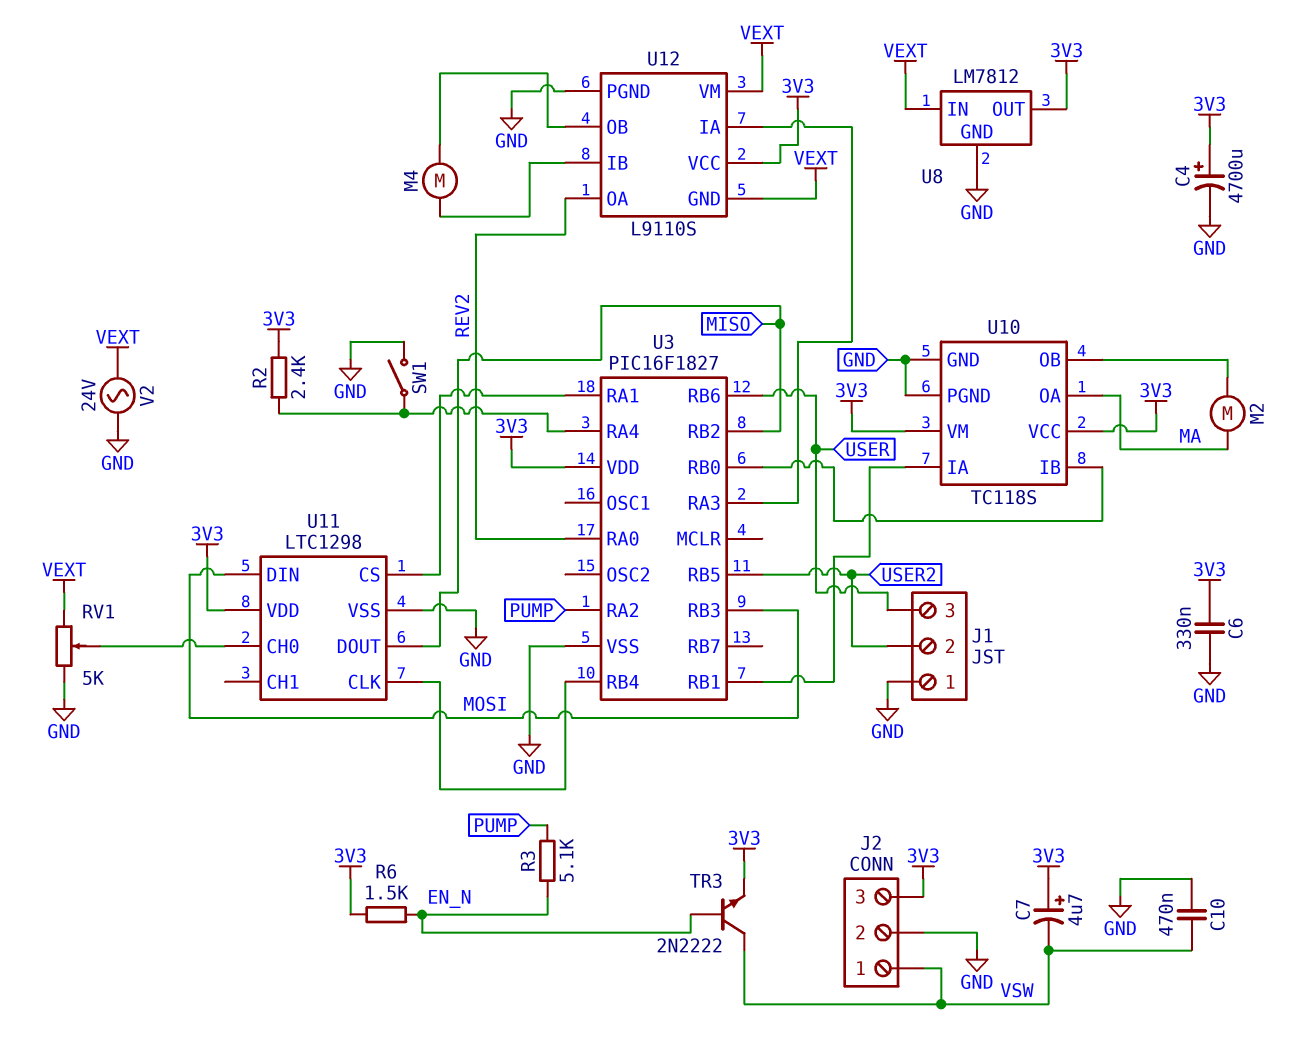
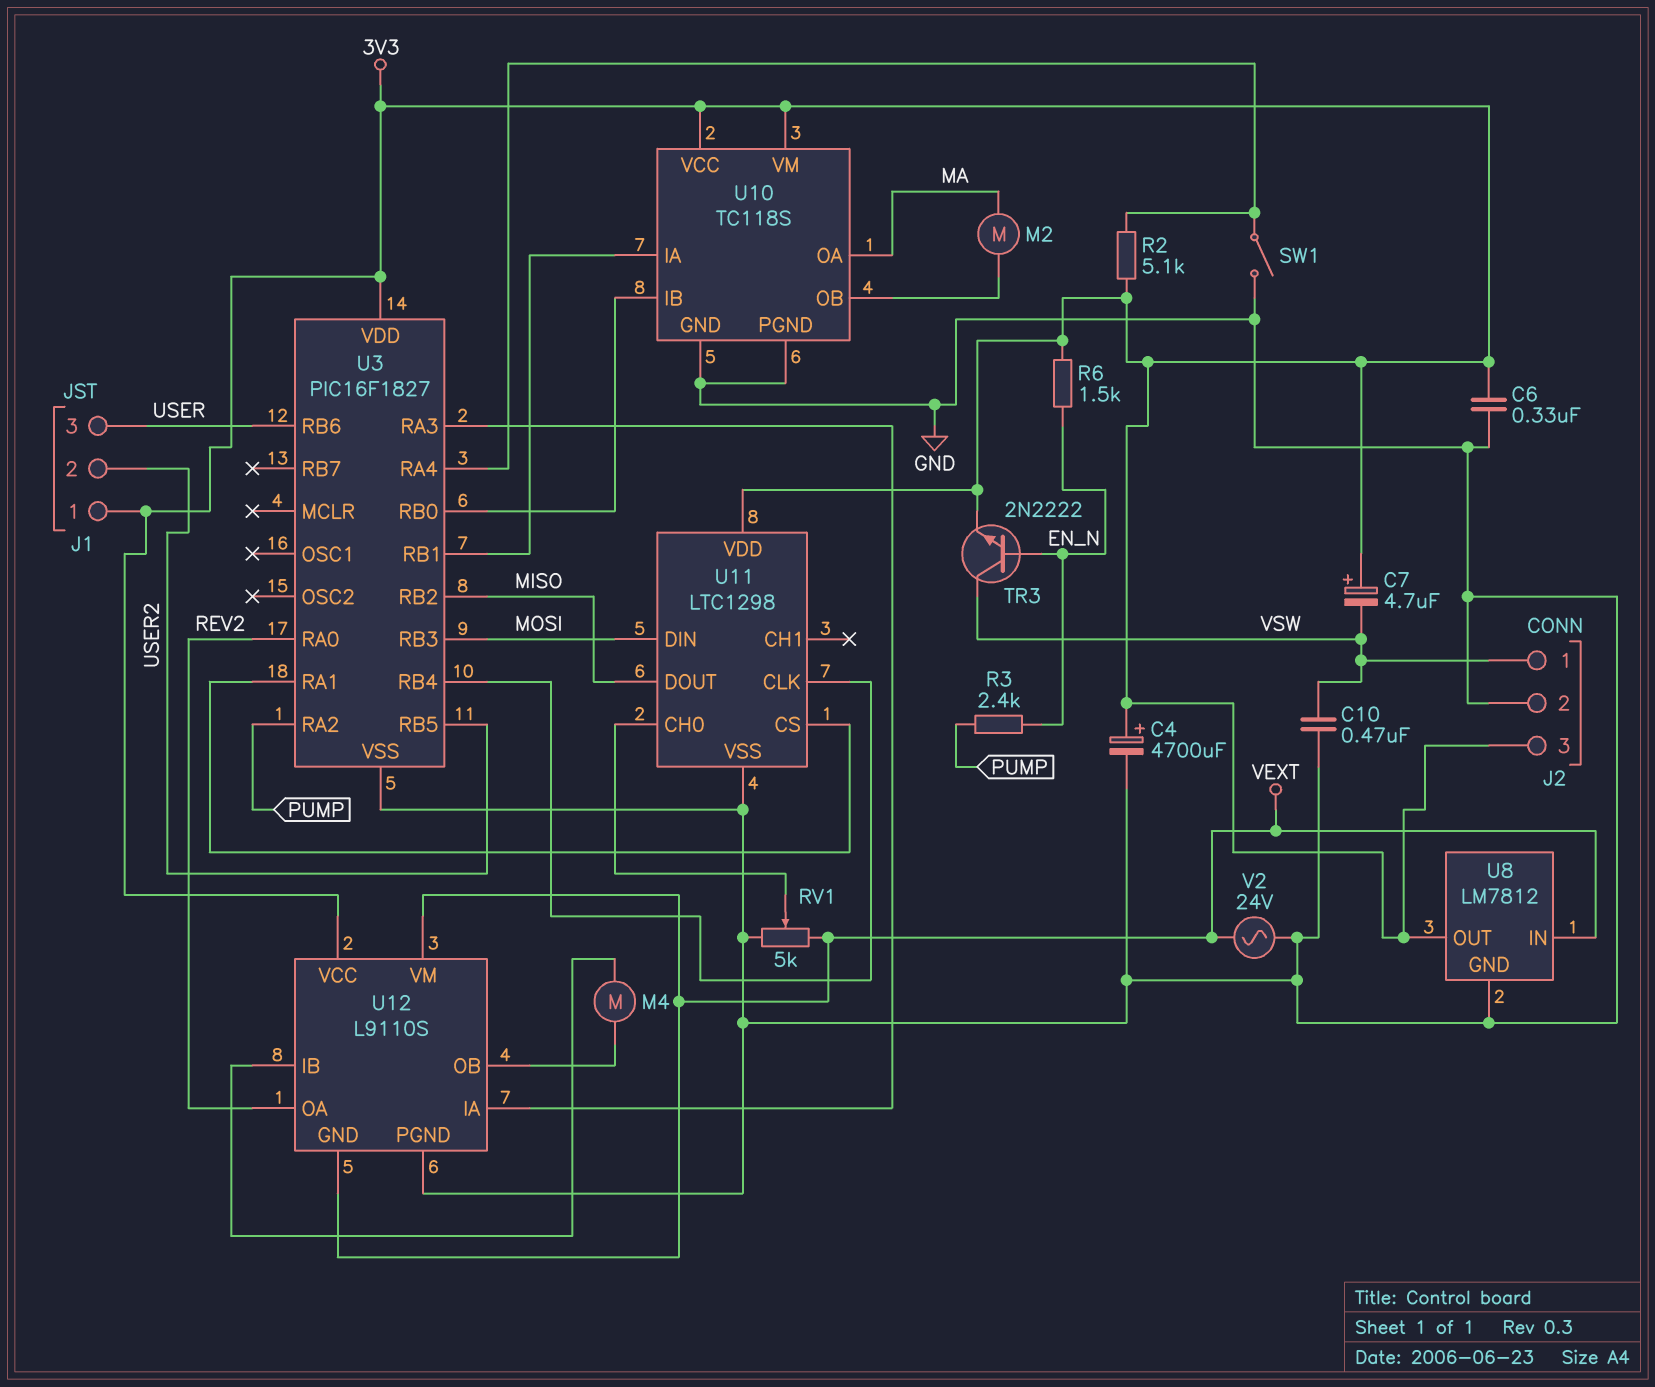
J1 pin 1: GND -> 3V3
R2: 2.4k (3V3, U3/RA4) -> 5.1k (3V3, U3/RA4)
R3: 5.1k (EN_N, PUMP) -> 2.4k (EN_N, PUMP)

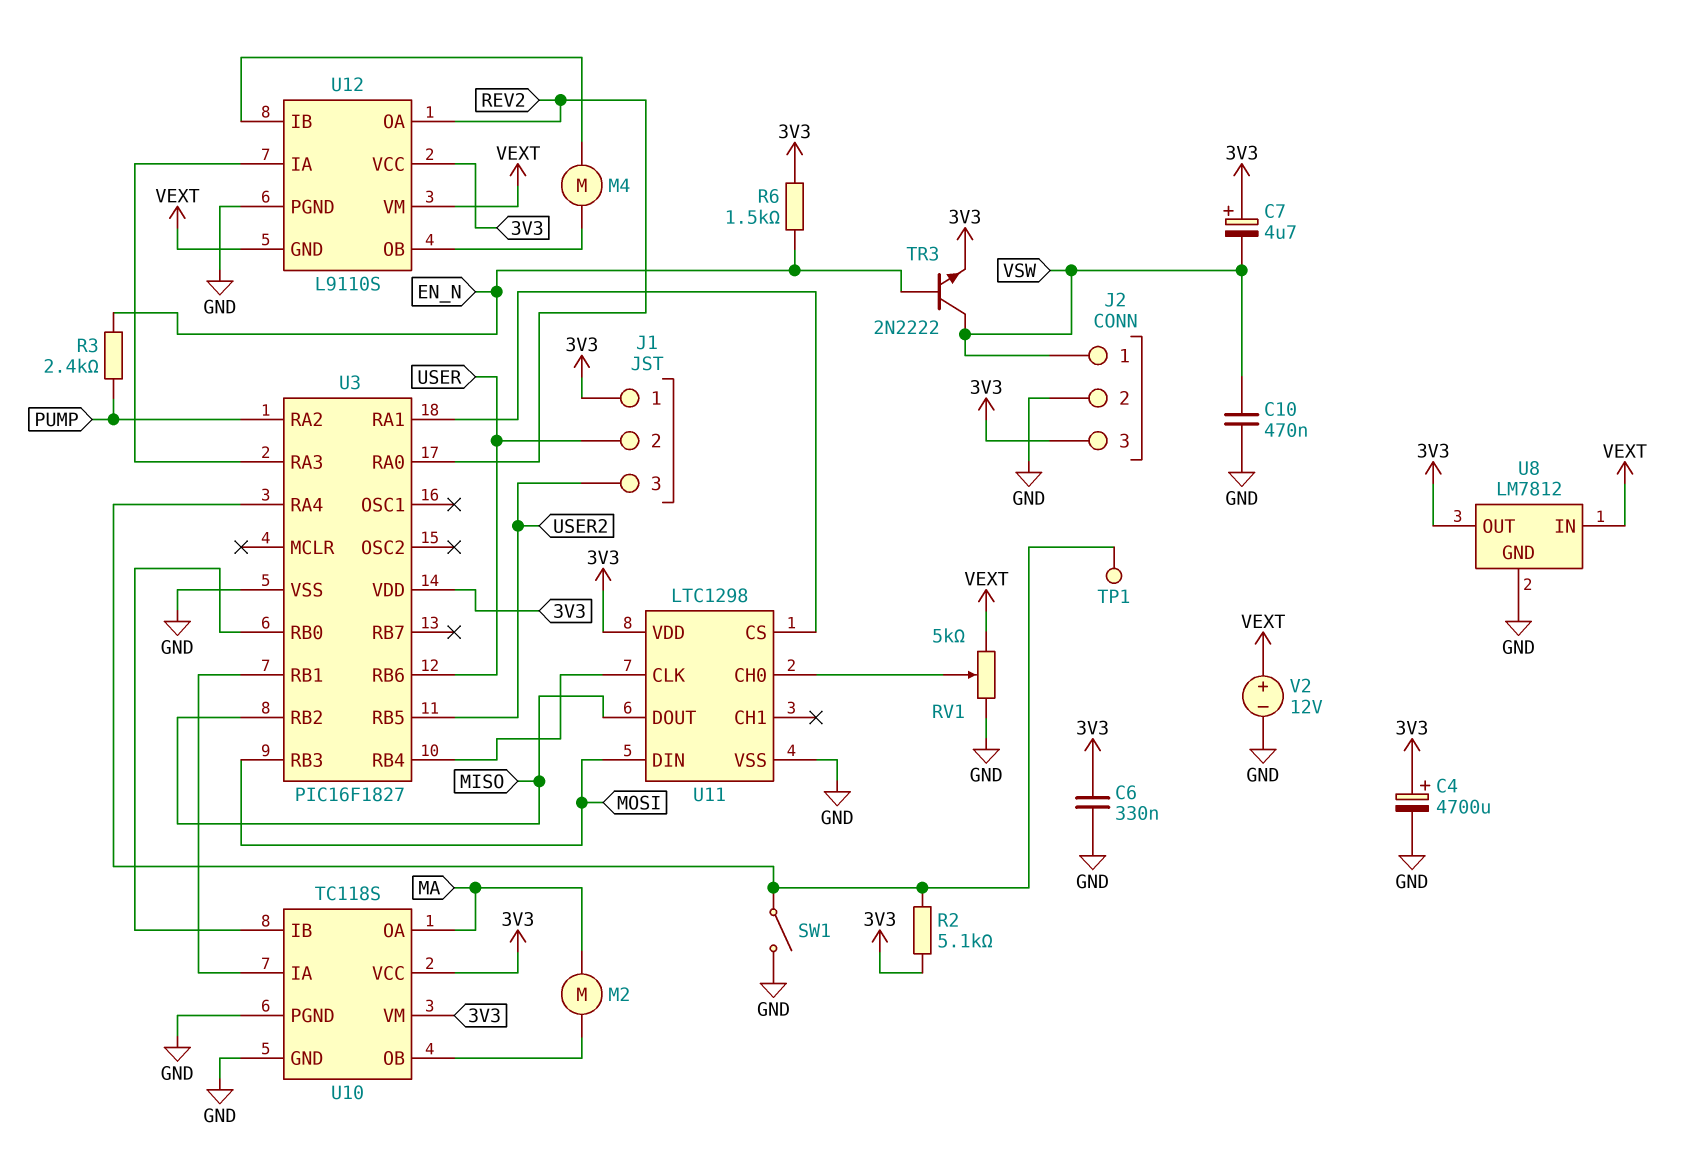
J1 pin 2: USER2 -> USER
J1 pin 3: USER -> USER2
TP1: none -> test point (U3/RA4)
V2: AC 24V (GND, VEXT) -> 12V (plus VEXT, minus GND)

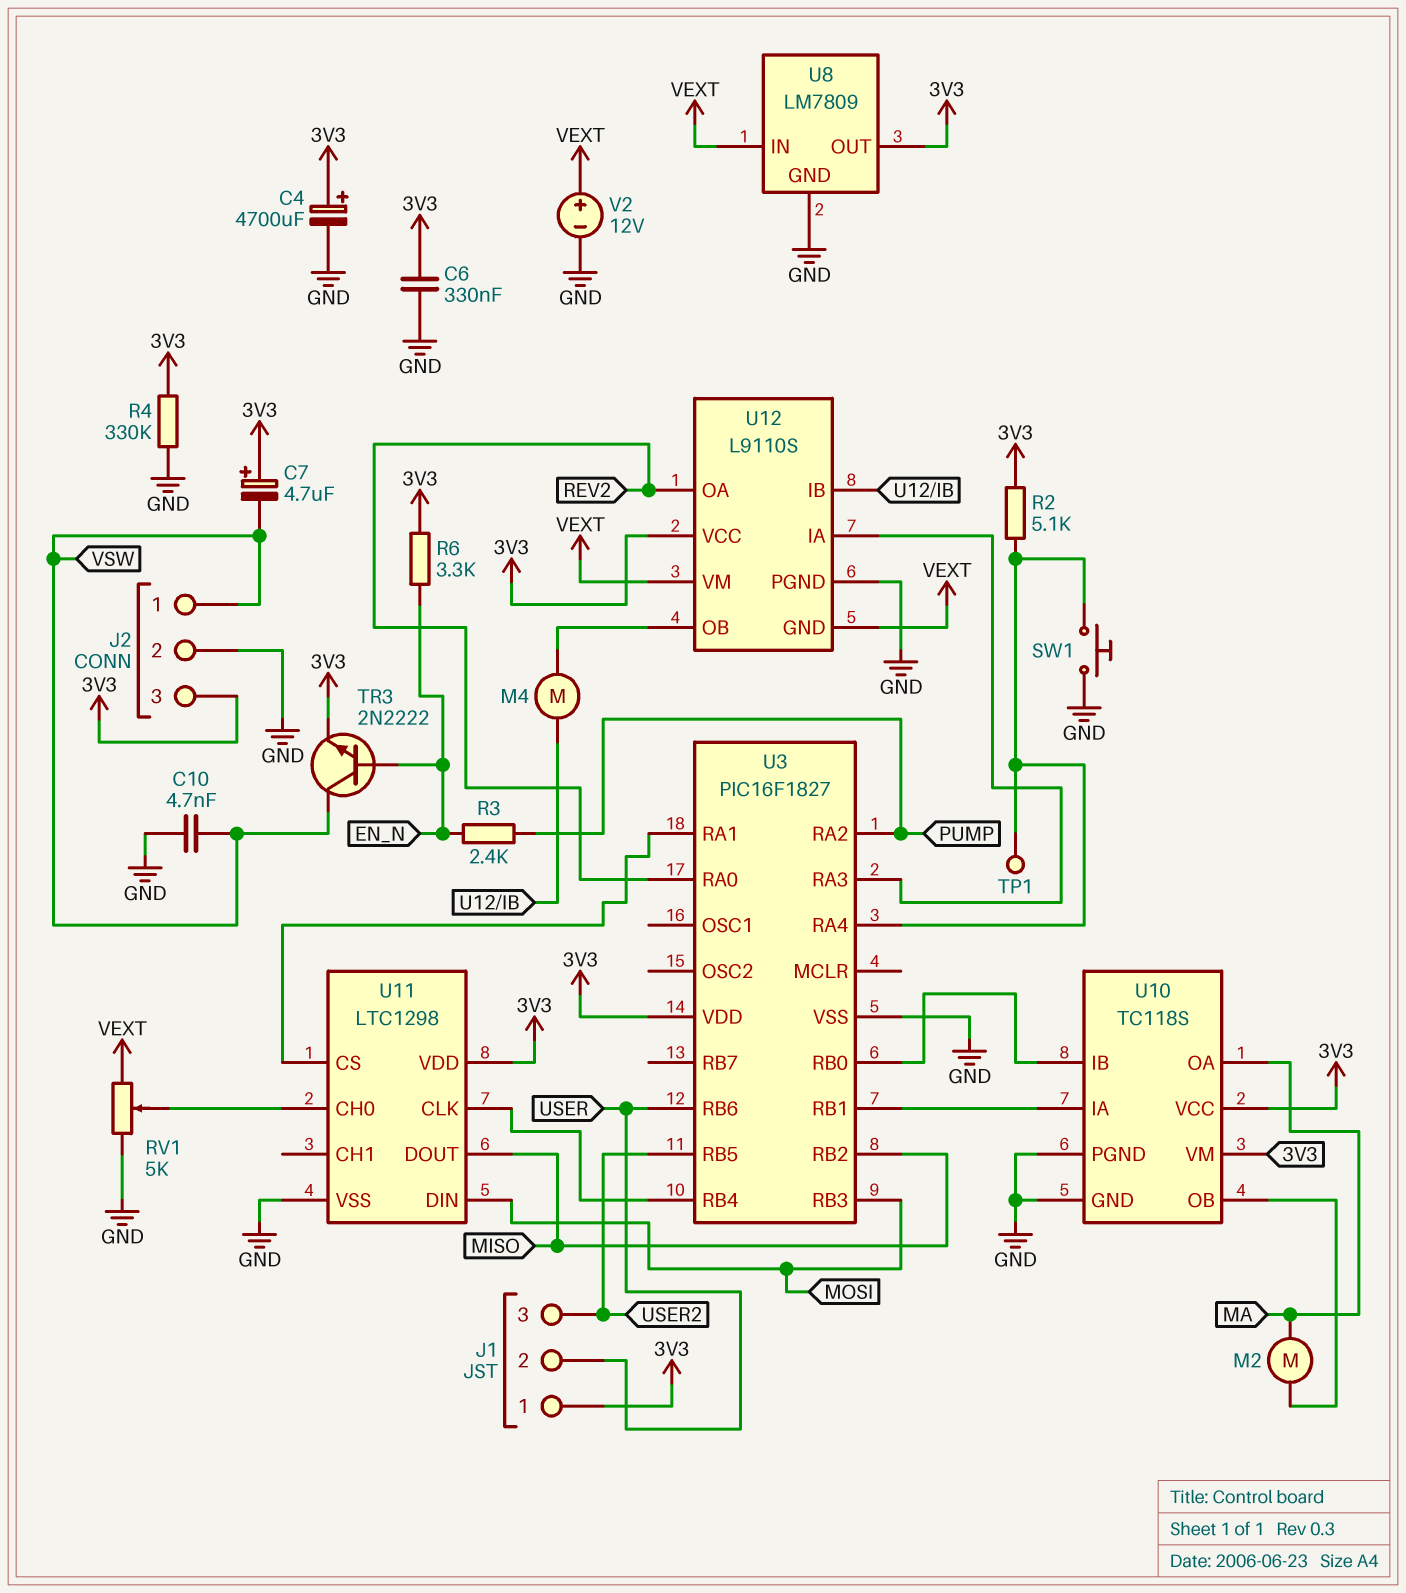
C10: 470nF (GND, VSW) -> 4.7nF (GND, VSW)
R4: none -> 330k (3V3, GND)
R6: 1.5k (3V3, EN_N) -> 3.3k (3V3, EN_N)
SW1: switch (GND, U3/RA4) -> button (GND, U3/RA4)
U8: LM7812 -> LM7809

